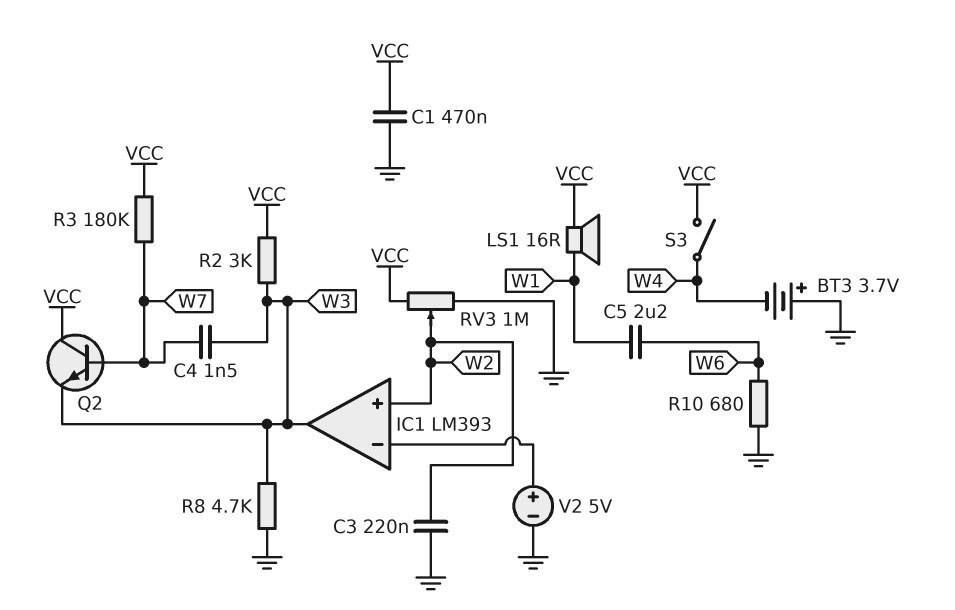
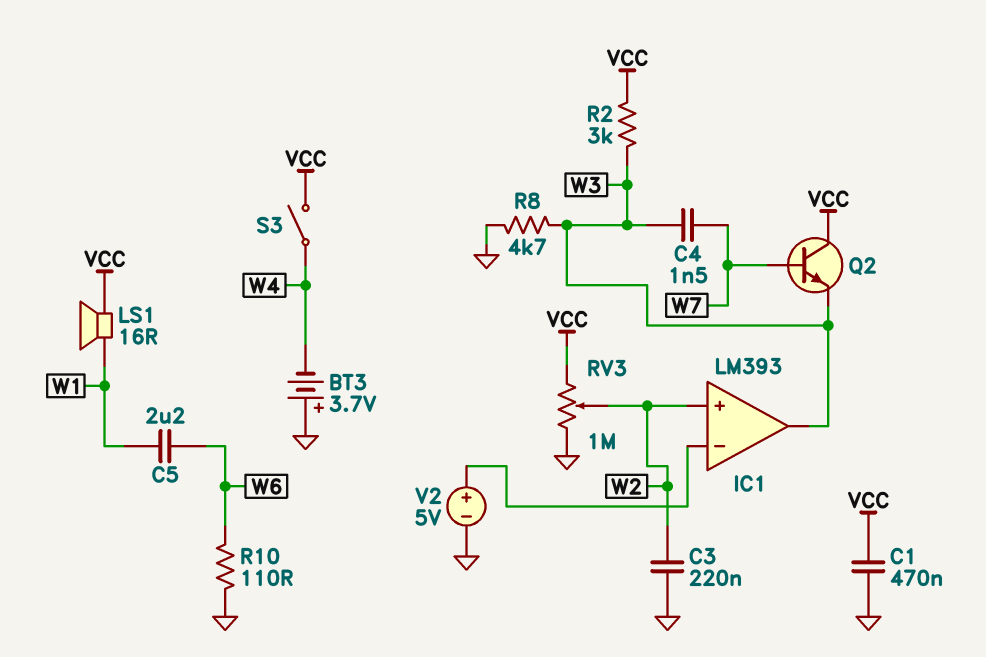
R3: 180k (VCC, W7) -> none
R10: 680 (GND, W6) -> 110 (GND, W6)

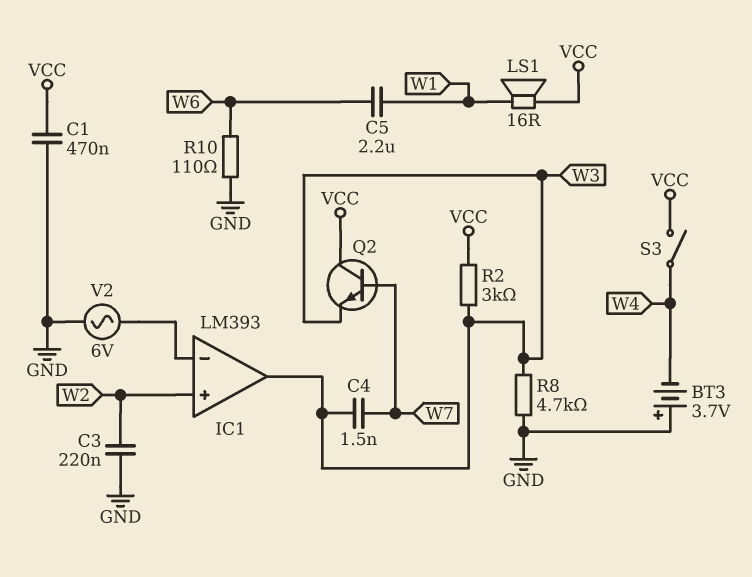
RV3: 1M (GND, VCC, wiper W2) -> none
V2: 5V (plus IC1/in-, minus GND) -> AC 6V (GND, IC1/in-)

